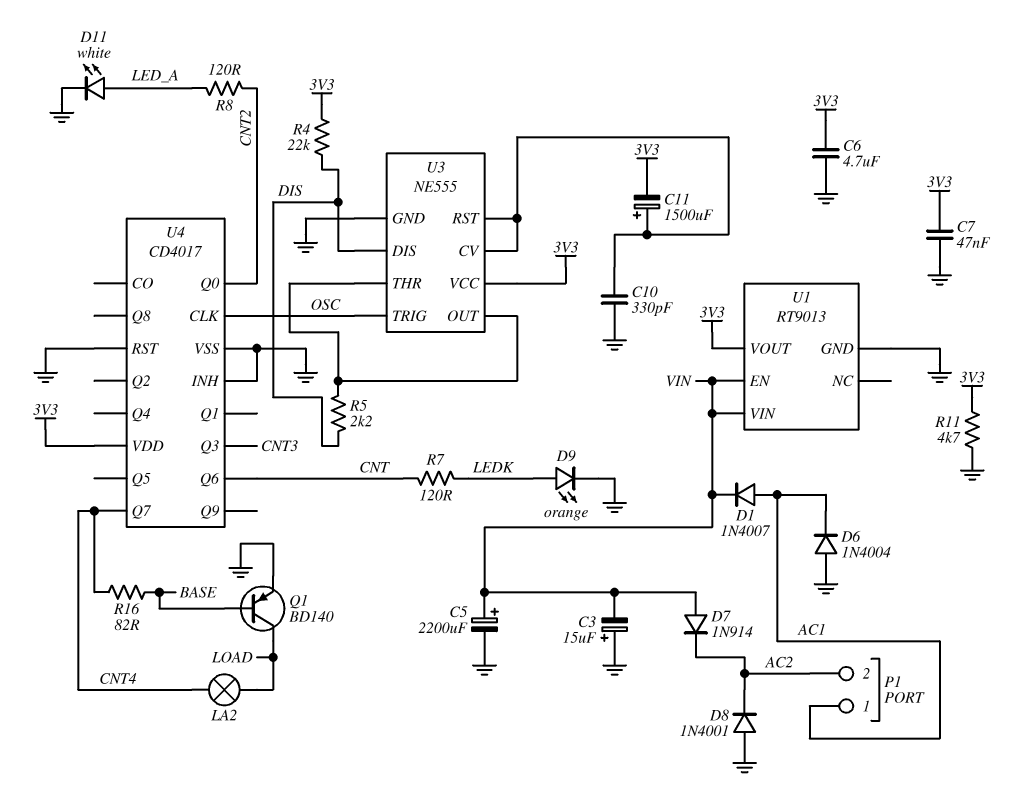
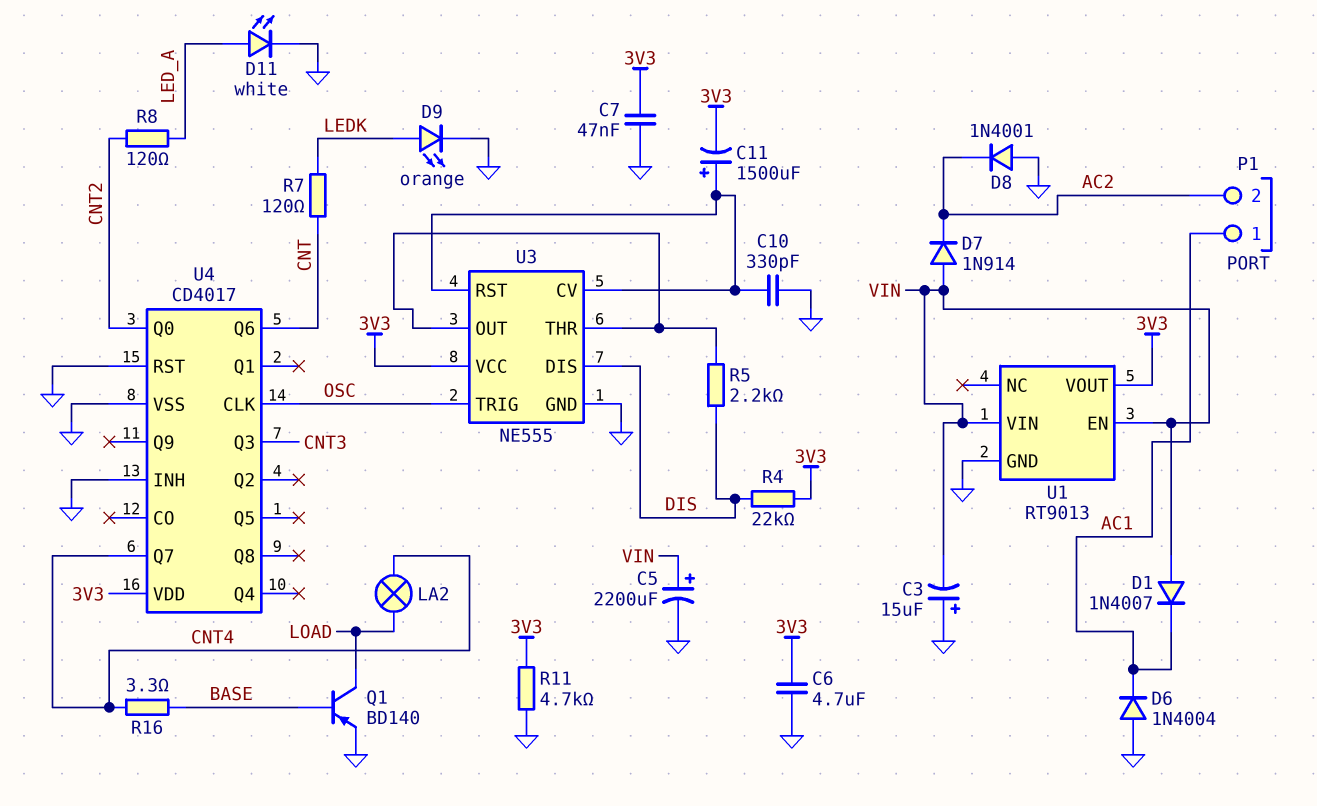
D1: diode 1N4007 (A AC1, K VIN) -> diode 1N4007 (A VIN, K AC1)
R16: 82 (BASE, CNT4) -> 3.3 (BASE, CNT4)

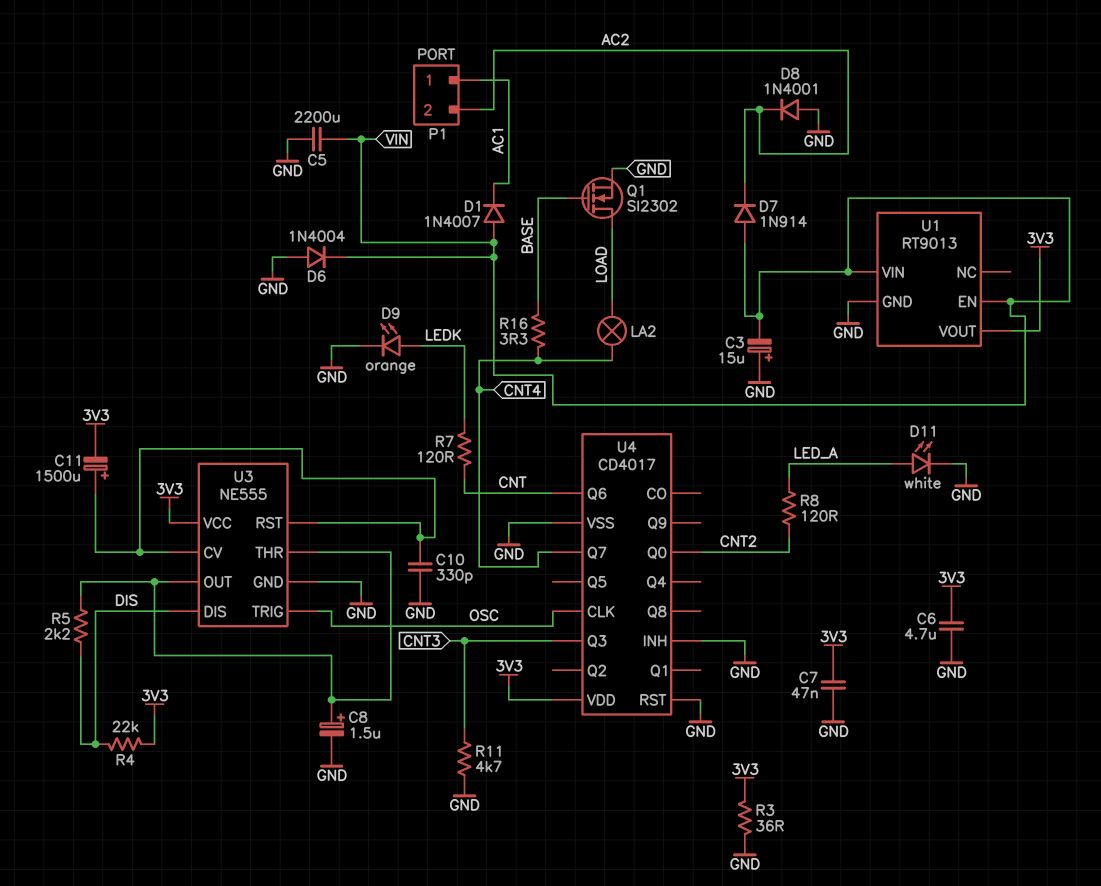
C5: 2200uF (plus VIN, minus GND) -> 2200uF (GND, VIN)
C8: none -> 1.5uF (plus U3/OUT, minus GND)
D6: diode 1N4004 (A GND, K AC1) -> diode 1N4004 (A GND, K VIN)
Q1: PNP BD140 (B BASE, C LOAD, E GND) -> NMOS SI2302 (G BASE, D LOAD, S GND)
R3: none -> 36 (3V3, GND)
R11: 4.7k (3V3, GND) -> 4.7k (CNT3, GND)

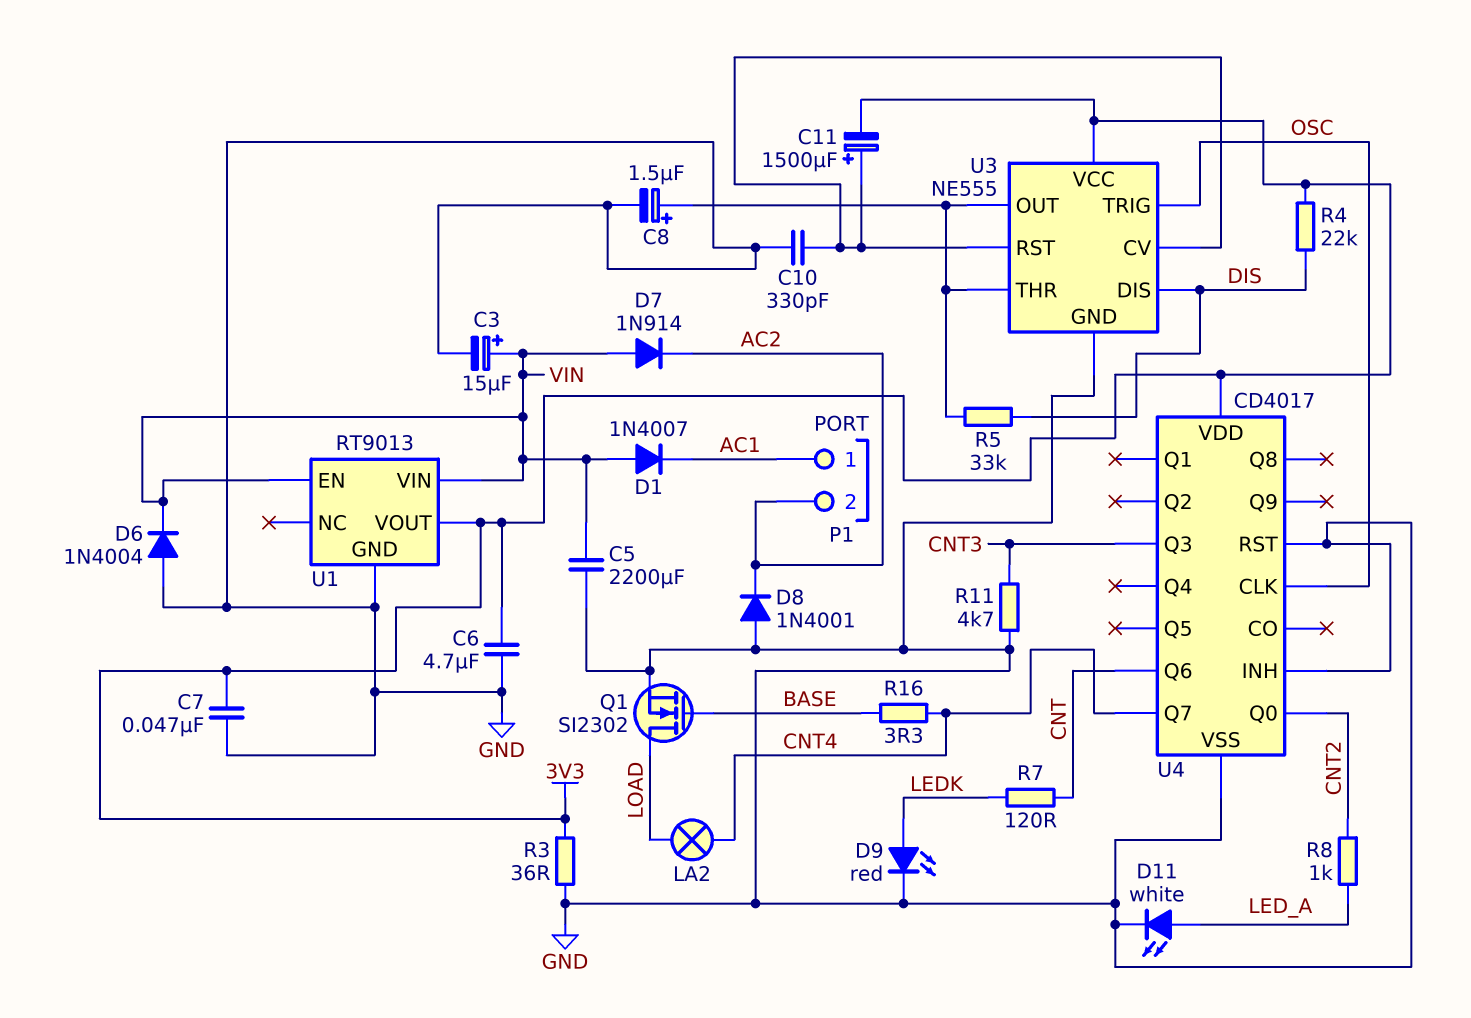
C3: 15uF (plus GND, minus VIN) -> 15uF (plus VIN, minus GND)
D9: LED orange (A LEDK, K GND) -> LED red (A LEDK, K GND)
R5: 2.2k (DIS, U3/OUT) -> 33k (DIS, U3/OUT)
R8: 120 (CNT2, LED_A) -> 1k (CNT2, LED_A)

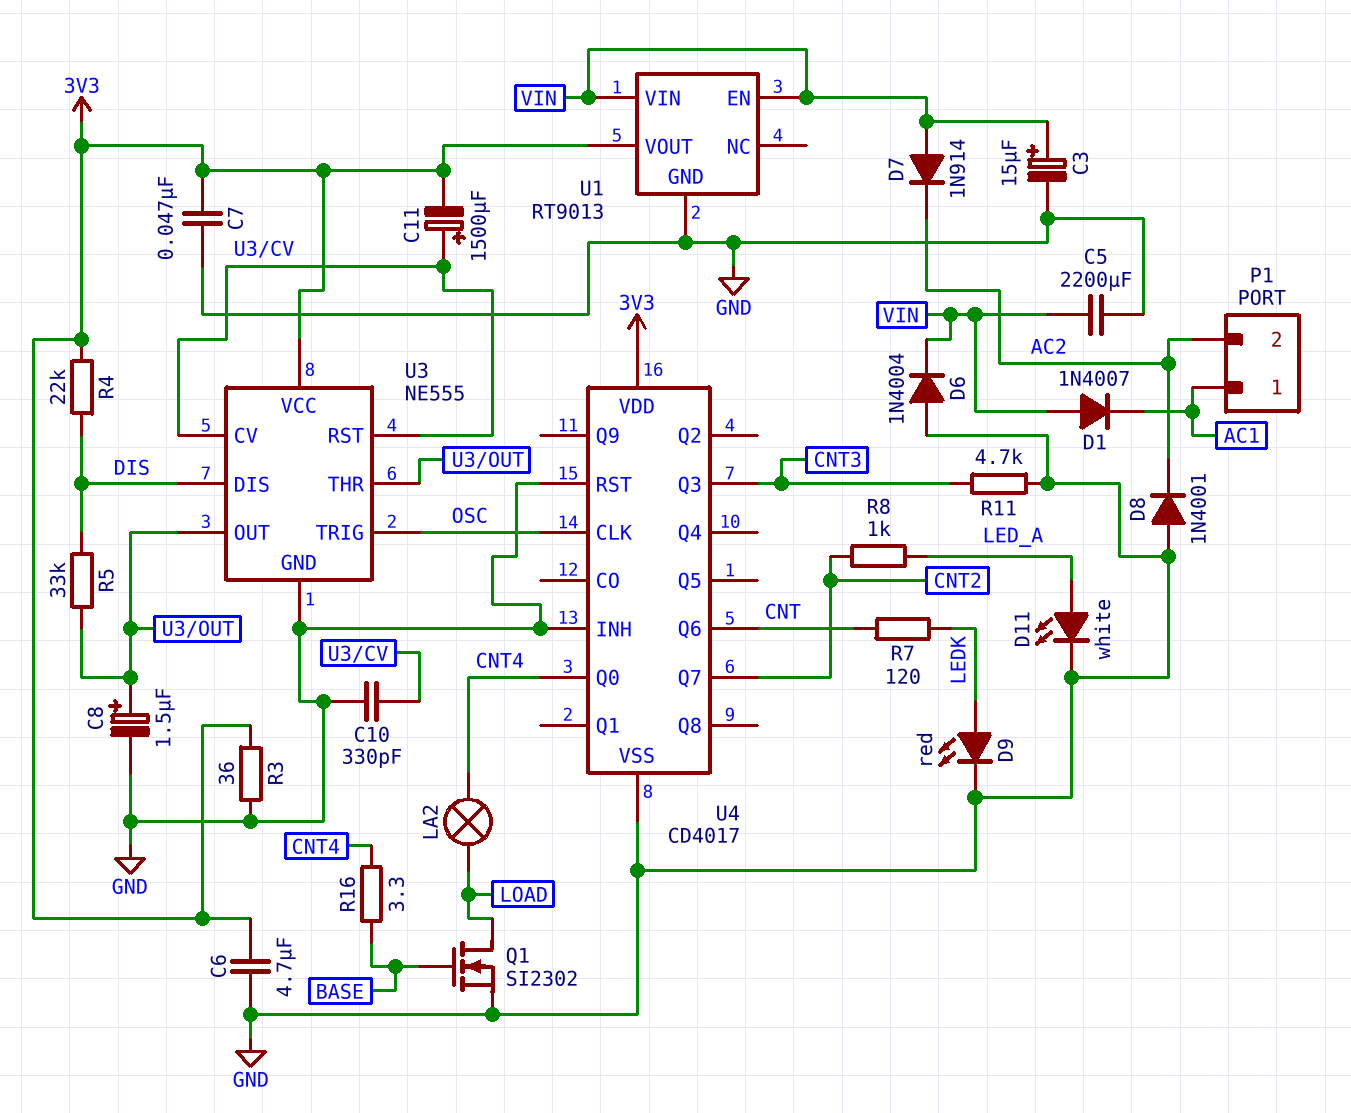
U4 pin Q0: CNT2 -> CNT4
U4 pin Q7: CNT4 -> CNT2

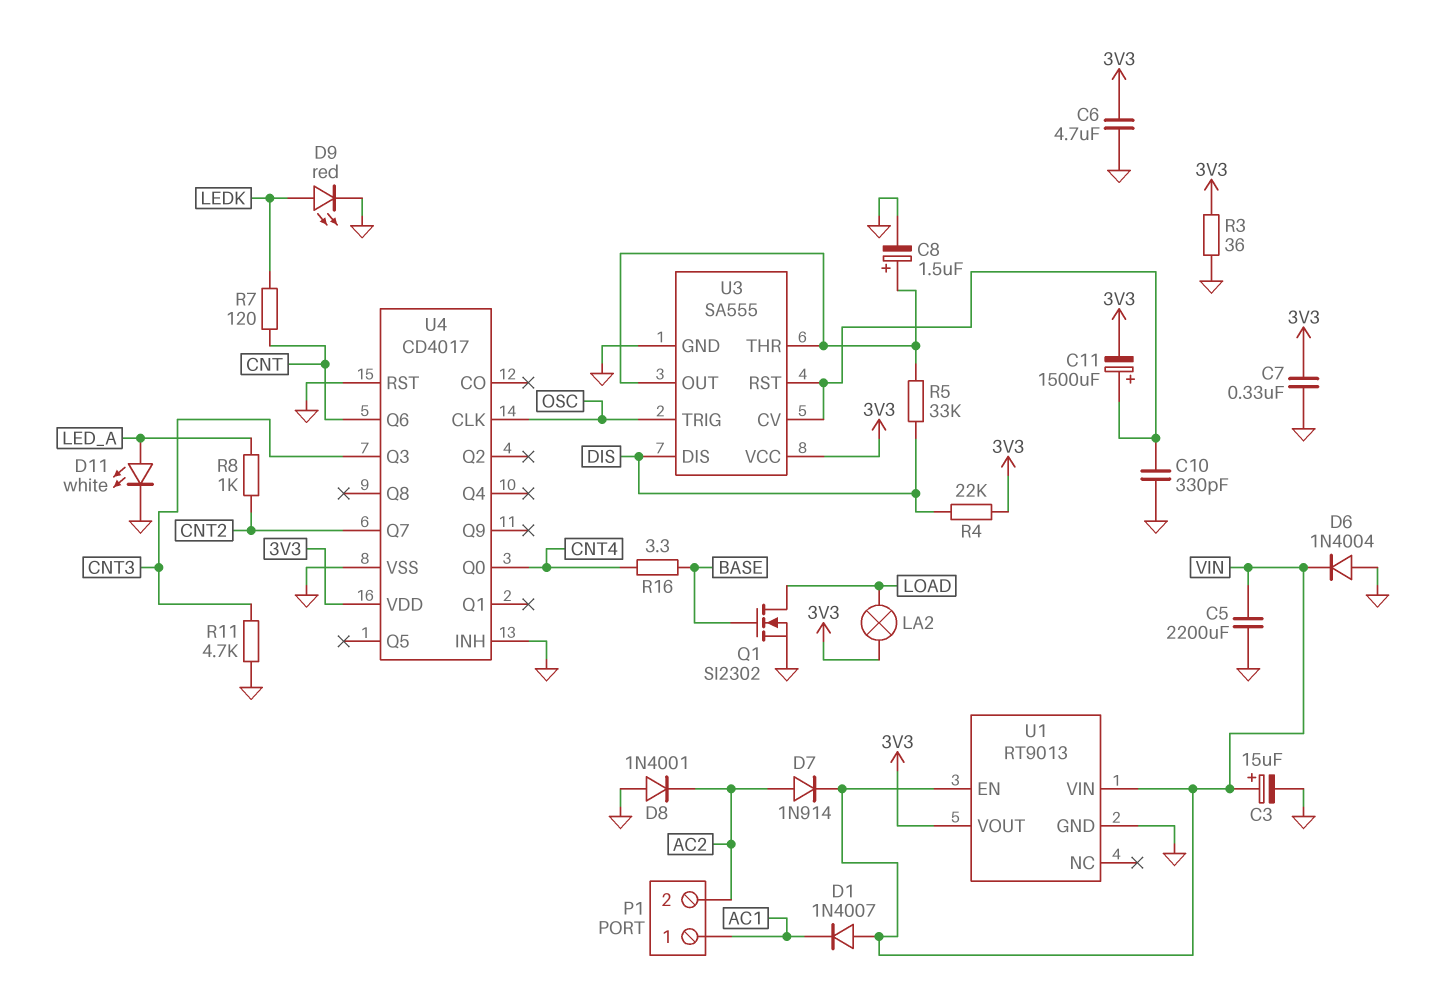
C7: 47nF (3V3, GND) -> 330nF (3V3, GND)
D7: diode 1N914 (A VIN, K AC2) -> diode 1N914 (A AC2, K VIN)
LA2: lamp (CNT4, LOAD) -> lamp (3V3, LOAD)
U3: NE555 -> SA555

